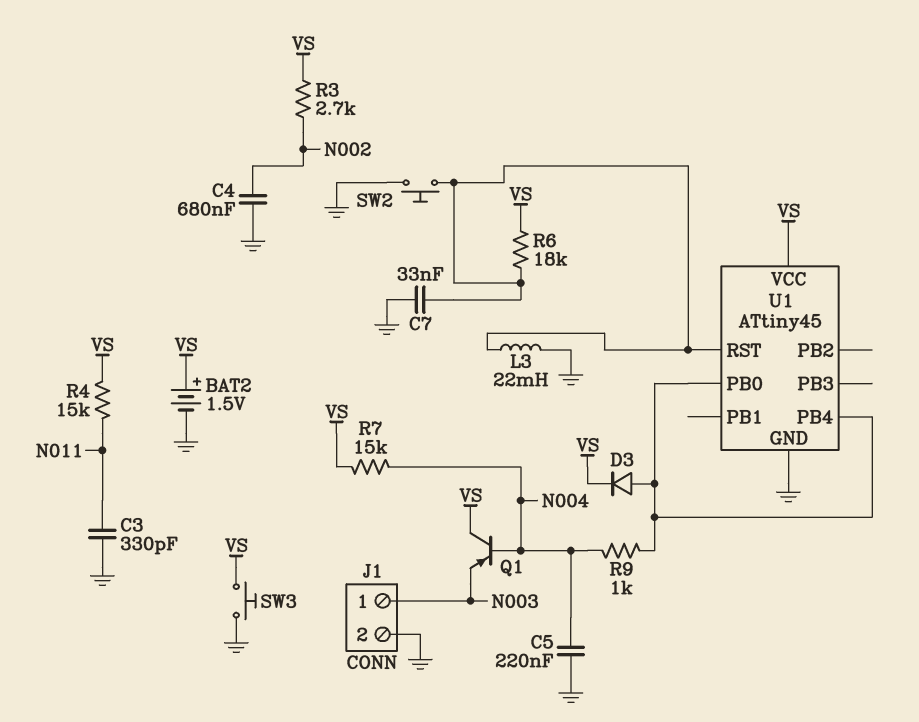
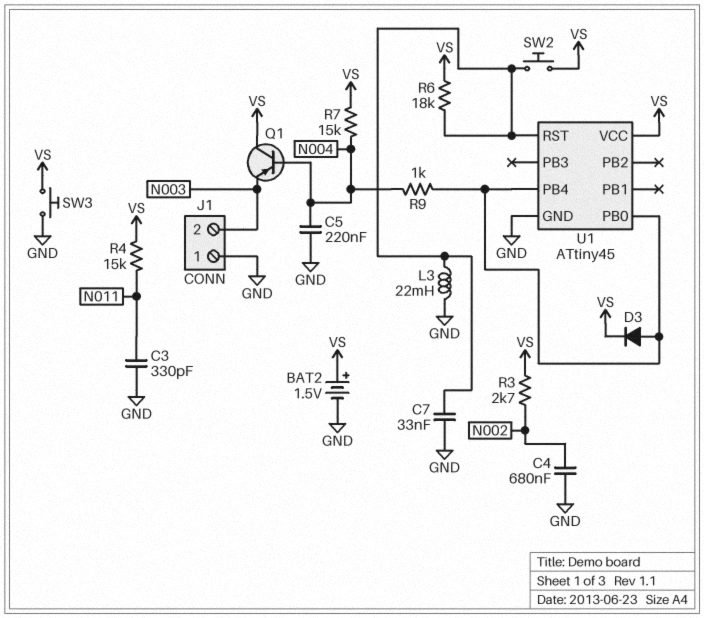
J1 pin 1: N003 -> GND
J1 pin 2: GND -> N003
SW2: button (GND, U1/RST) -> button (U1/RST, VS)

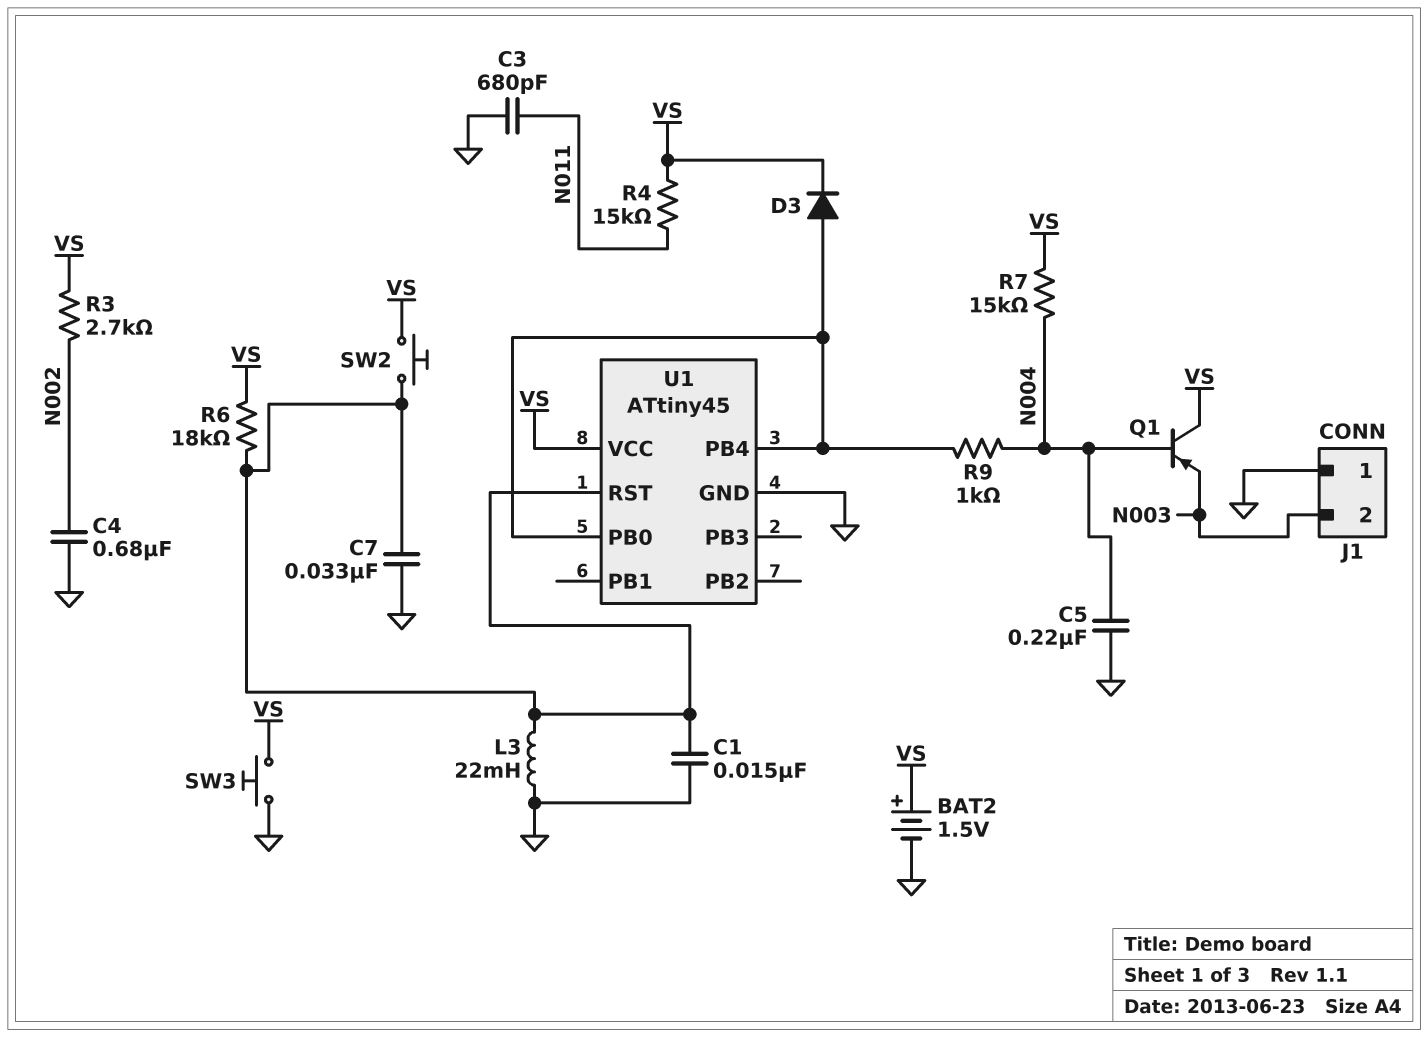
C1: none -> 15nF (GND, U1/RST)
C3: 330pF (GND, N011) -> 680pF (GND, N011)

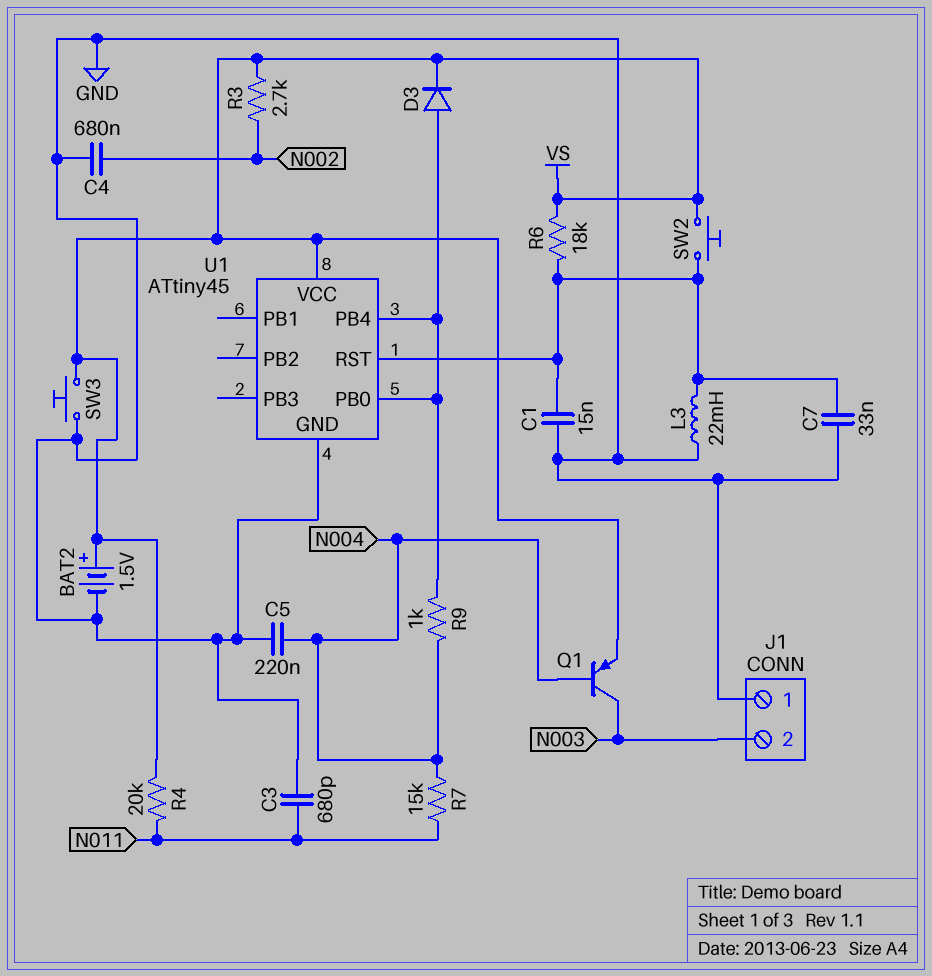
Q1: PNP (B N004, C VS, E N003) -> PNP (B N004, C N003, E VS)
R4: 15k (N011, VS) -> 20k (N011, VS)
R7: 15k (N004, VS) -> 15k (N004, N011)

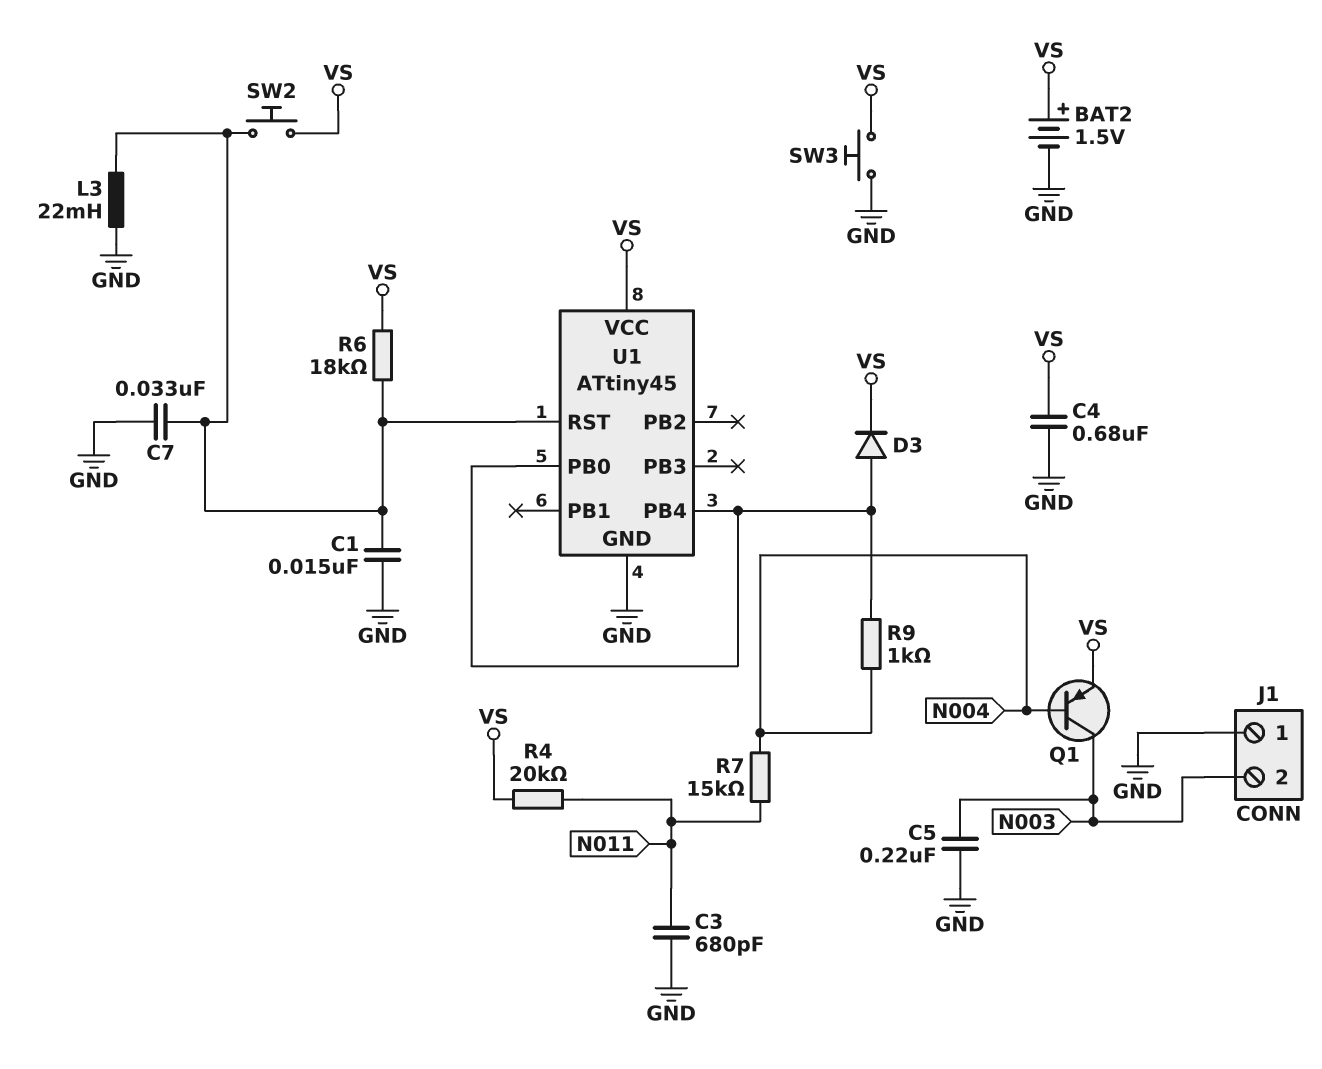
C4: 680nF (GND, N002) -> 680nF (GND, VS)
C5: 220nF (GND, N004) -> 220nF (GND, N003)
R3: 2.7k (N002, VS) -> none

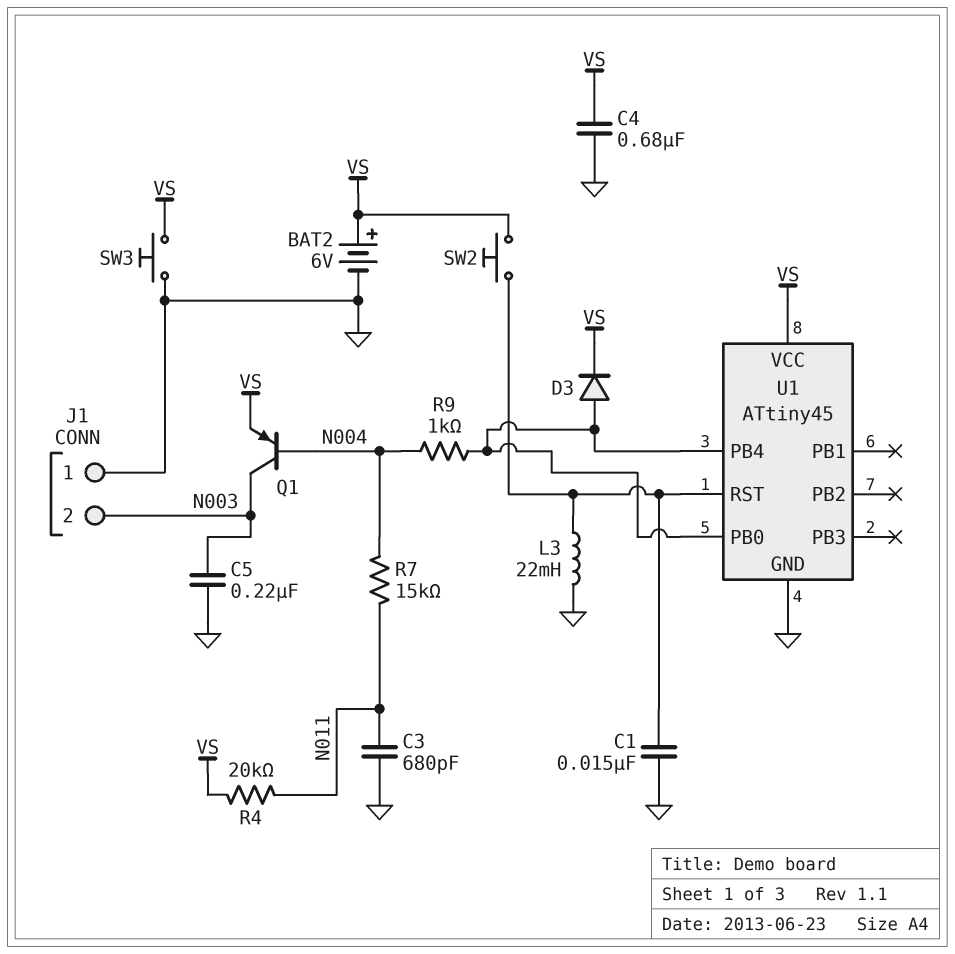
BAT2: 1.5V (plus VS, minus GND) -> 6V (plus VS, minus GND)
C7: 33nF (GND, U1/RST) -> none
R6: 18k (U1/RST, VS) -> none

